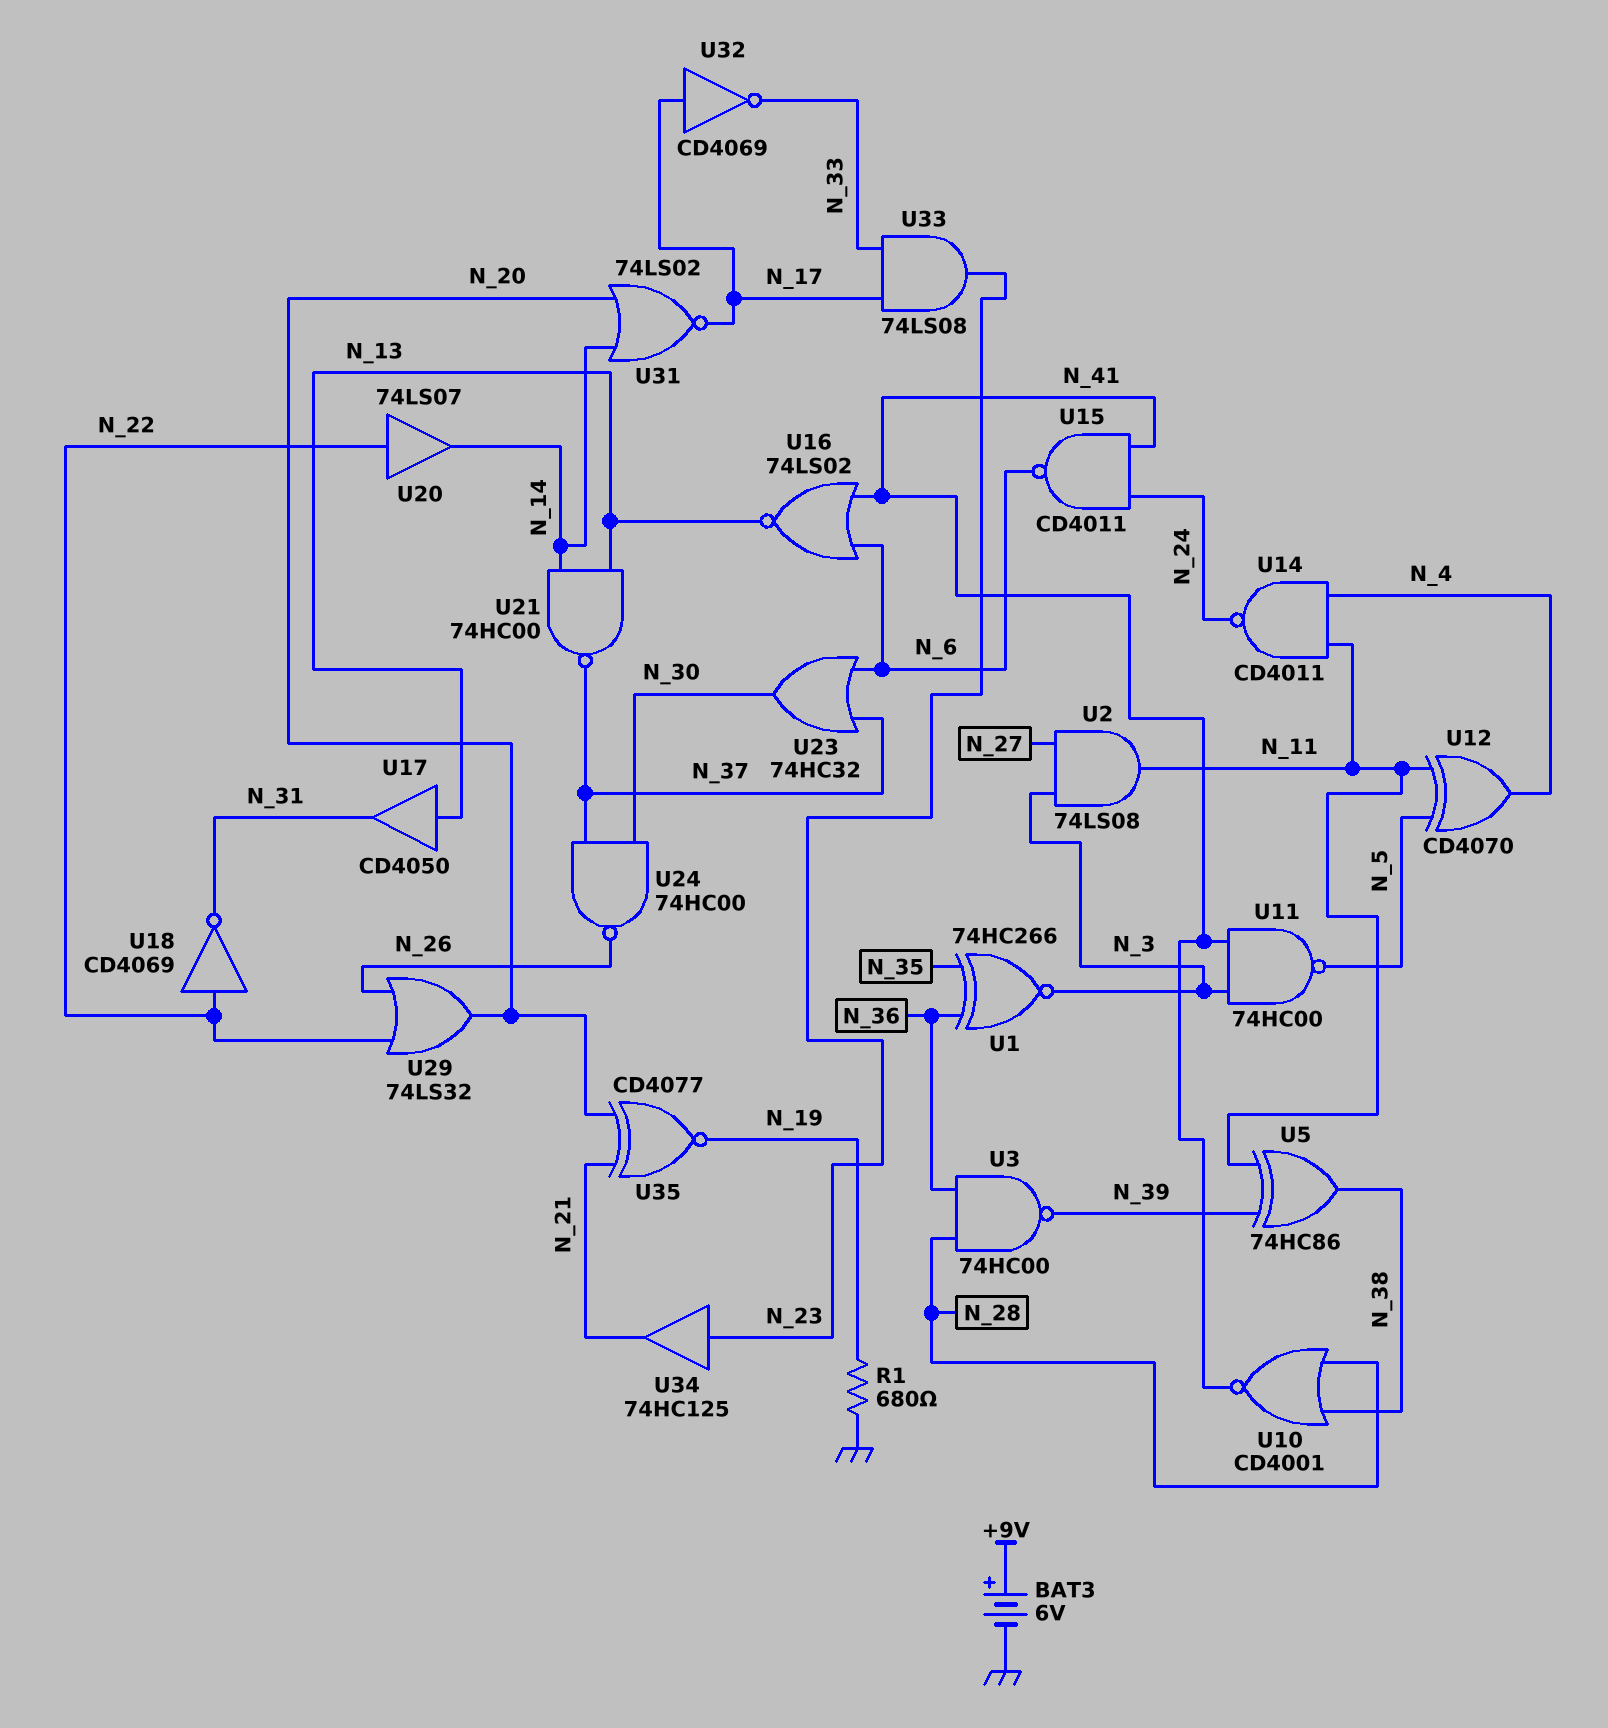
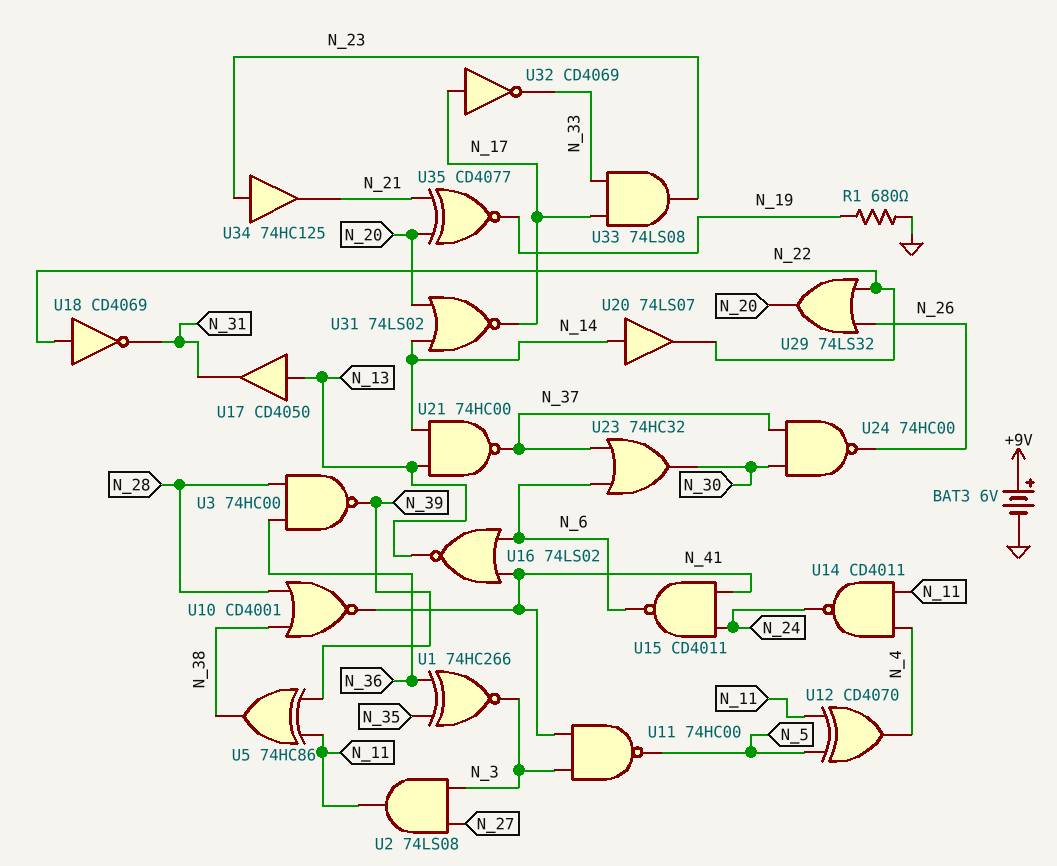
U20: buffer 74LS07 (in N_22, out N_14) -> buffer 74LS07 (in N_14, out N_22)

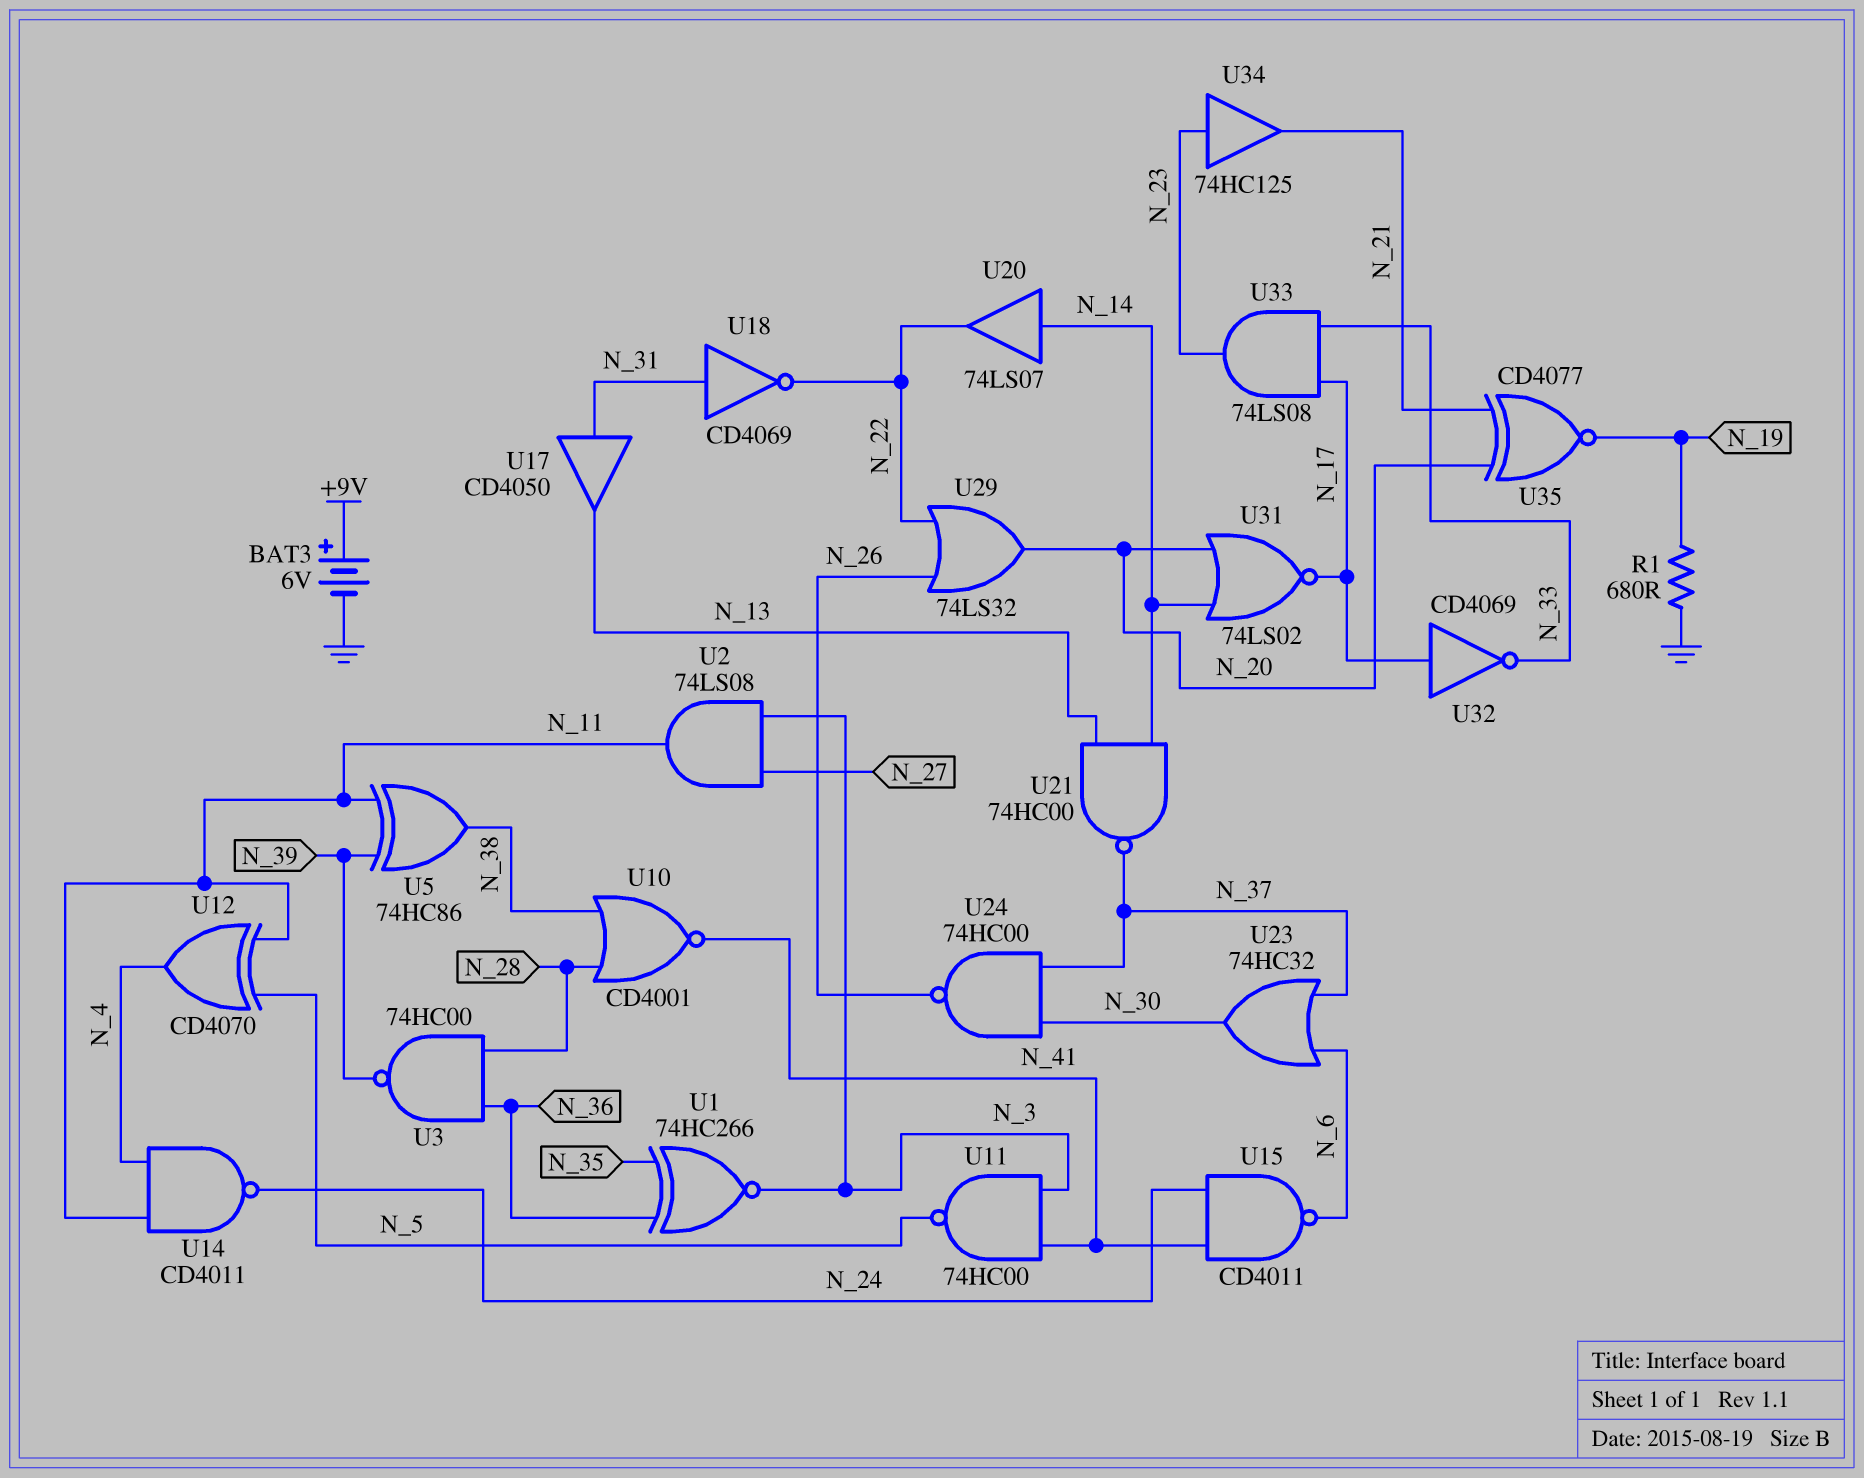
U16: NOR 74LS02 (in N_6, in N_41, out N_13) -> none
U17: buffer CD4050 (in N_13, out N_31) -> buffer CD4050 (in N_31, out N_13)
U18: NOT CD4069 (in N_22, out N_31) -> NOT CD4069 (in N_31, out N_22)

